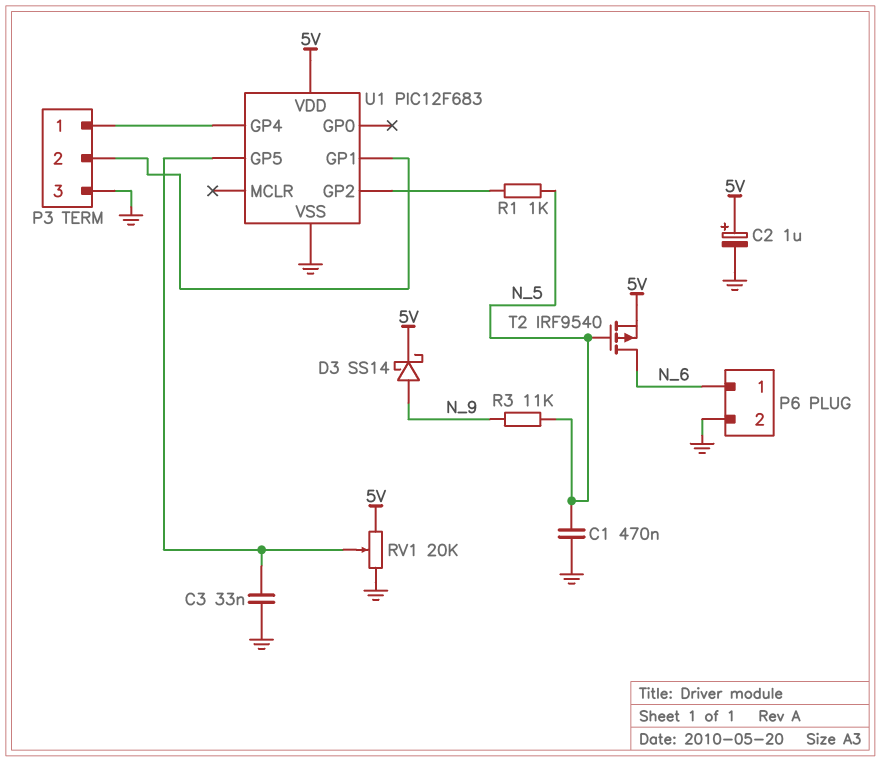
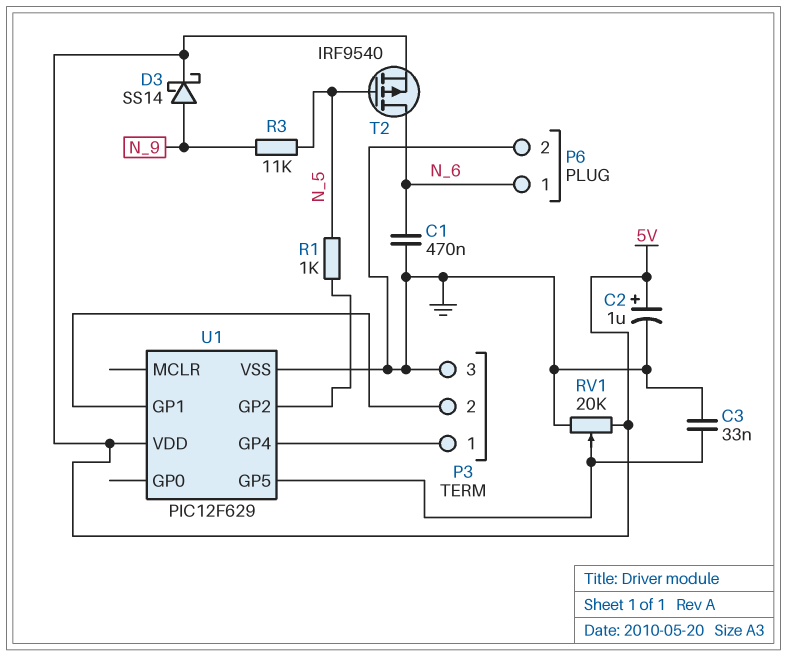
C1: 470nF (GND, N_5) -> 470nF (GND, N_6)
U1: PIC12F683 -> PIC12F629

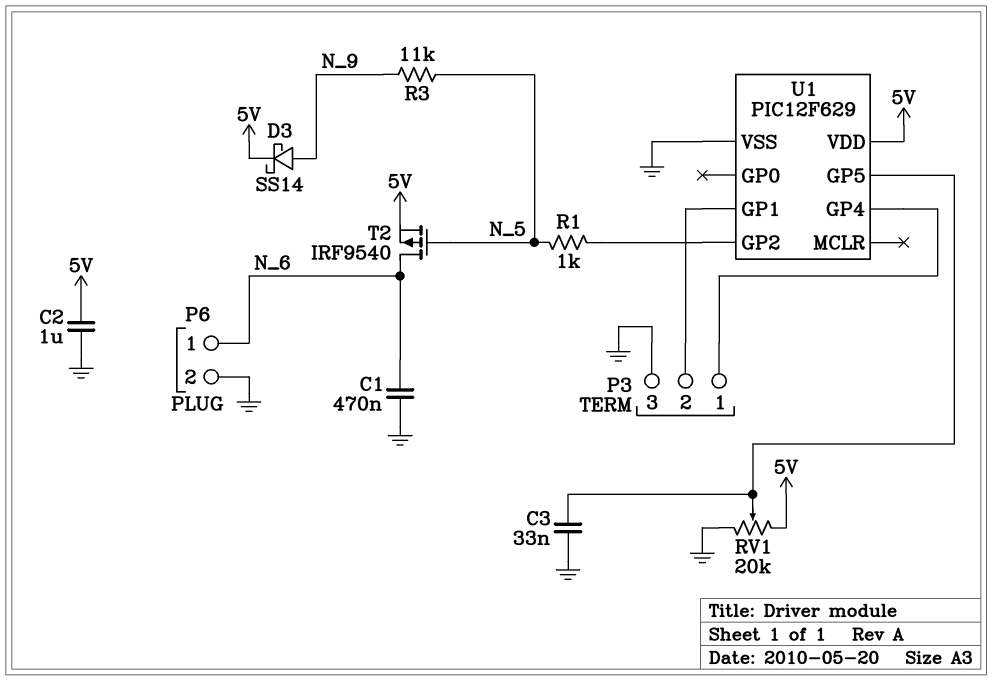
C2: 1uF (plus 5V, minus GND) -> 1uF (5V, GND)

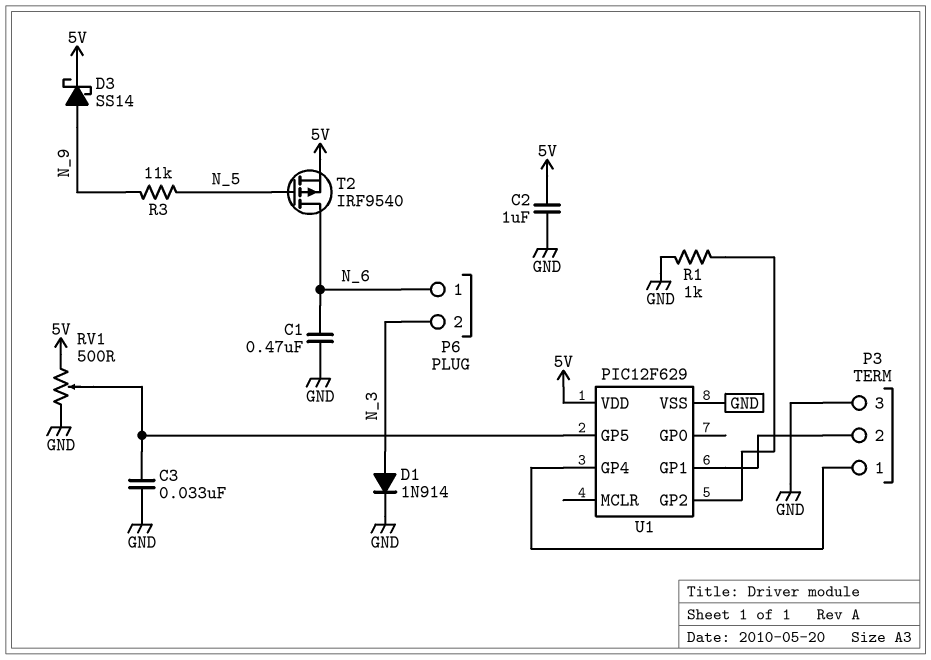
D1: none -> diode 1N914 (A N_3, K GND)
P6 pin 2: GND -> N_3
R1: 1k (N_5, U1/GP2) -> 1k (GND, U1/GP2)
RV1: 20k (5V, GND, wiper U1/GP5) -> 500 (5V, GND, wiper U1/GP5)

